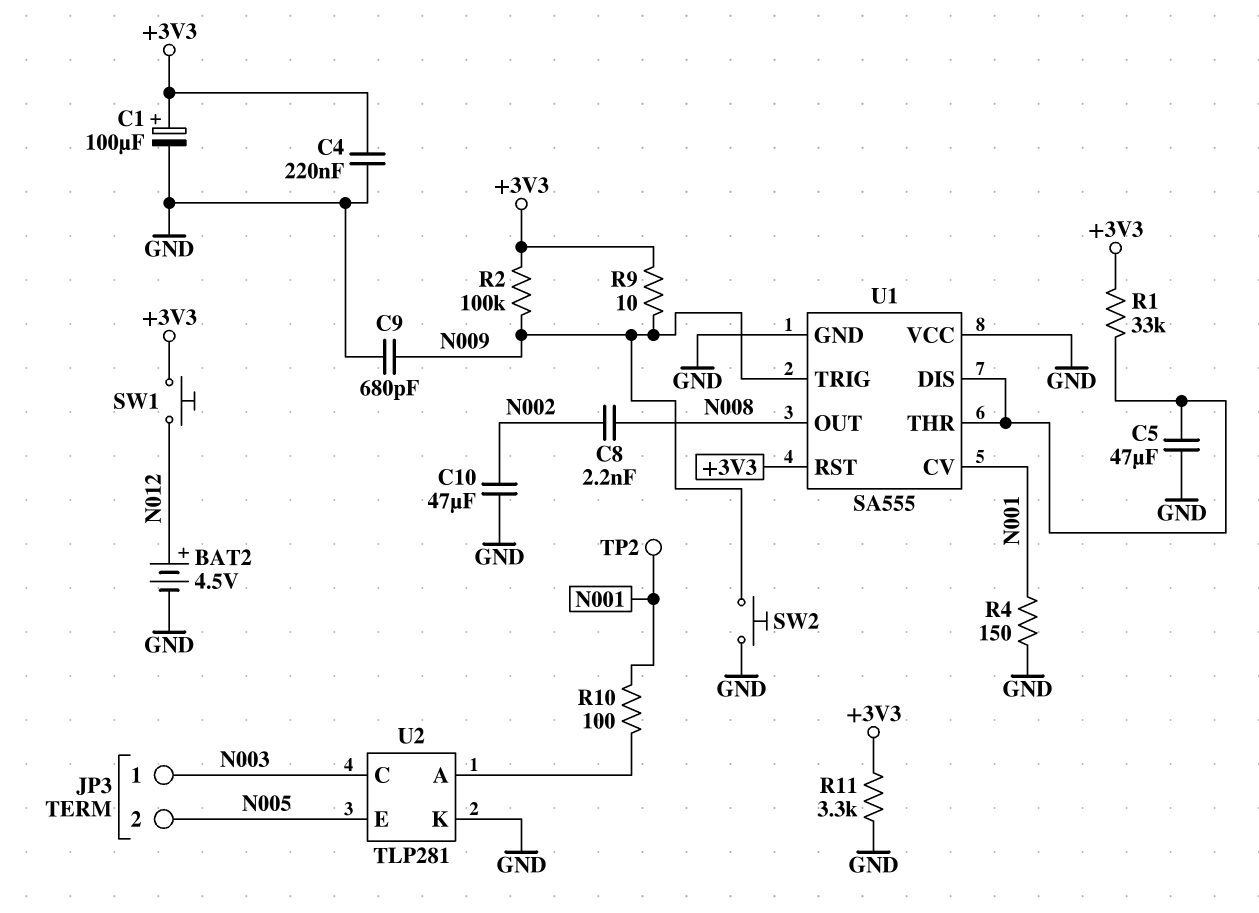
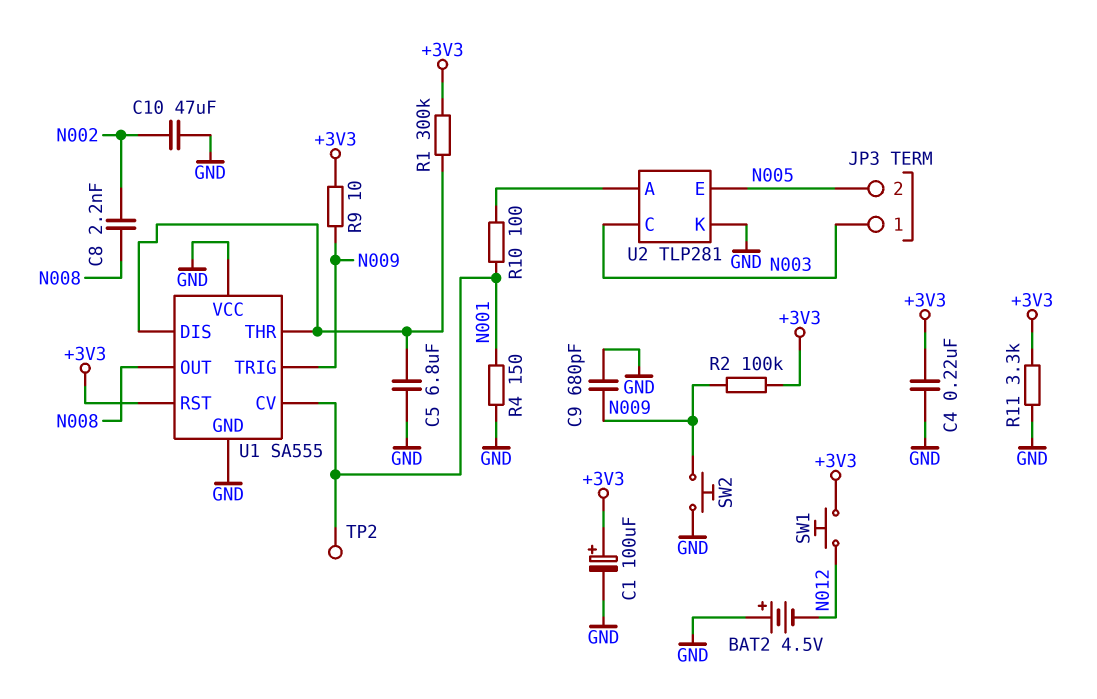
BAT2: 4.5V (plus N012, minus GND) -> 4.5V (plus GND, minus N012)
C5: 47uF (GND, U1/DIS) -> 6.8uF (GND, U1/DIS)
R1: 33k (+3V3, U1/DIS) -> 300k (+3V3, U1/DIS)

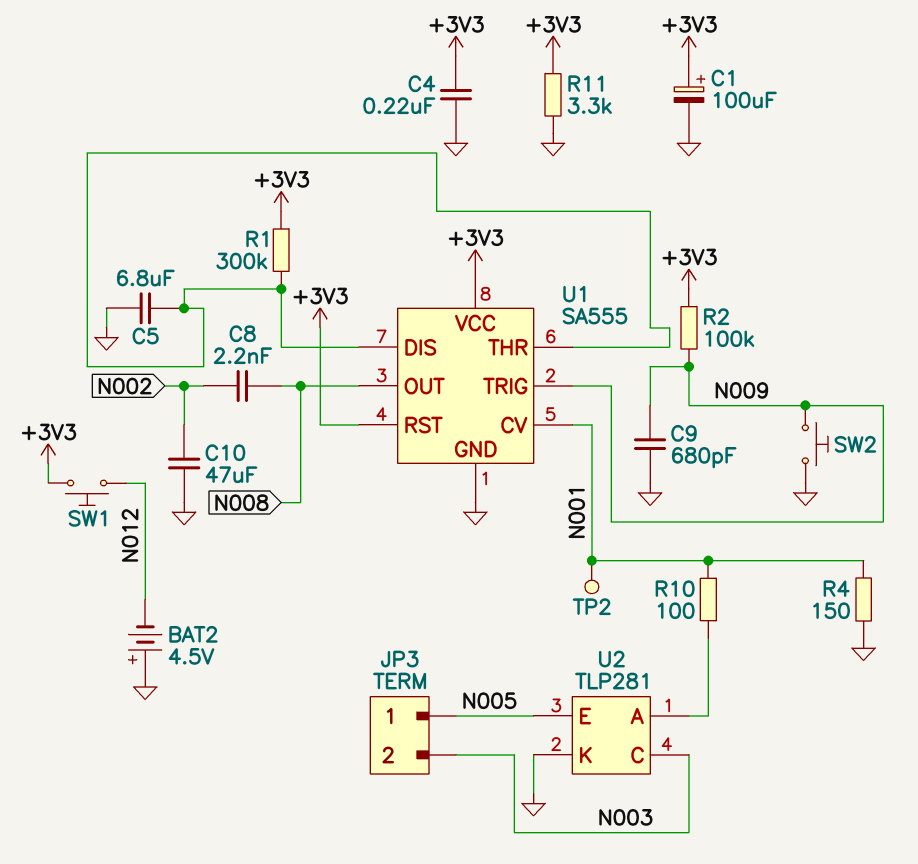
JP3 pin 1: N003 -> N005
JP3 pin 2: N005 -> N003
R9: 10 (+3V3, N009) -> none
U1 pin VCC: GND -> +3V3

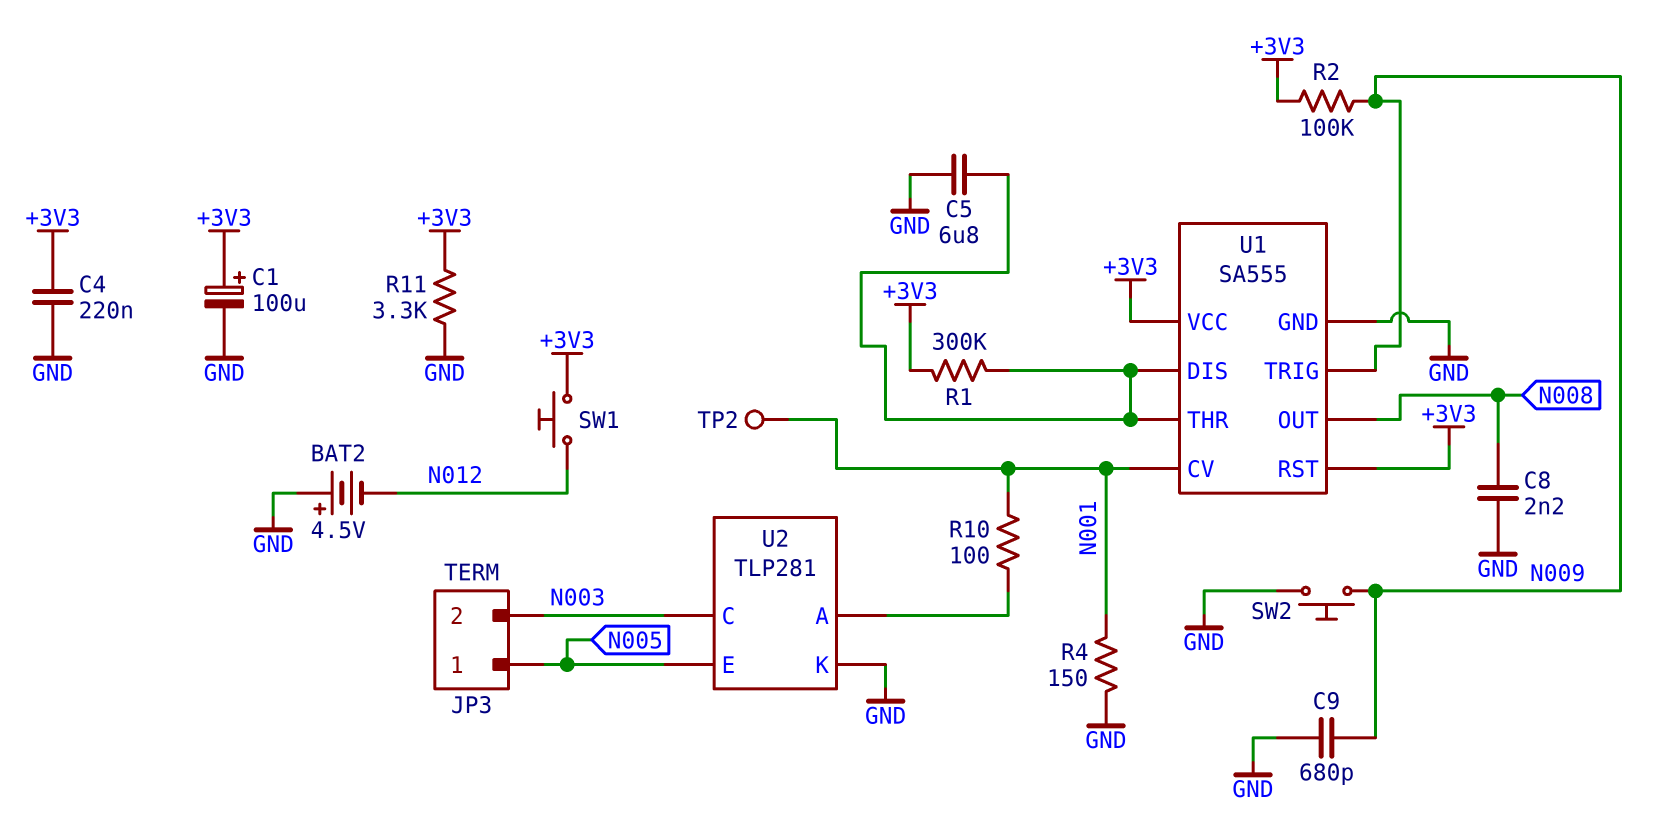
C8: 2.2nF (N002, N008) -> 2.2nF (GND, N008)
C10: 47uF (GND, N002) -> none

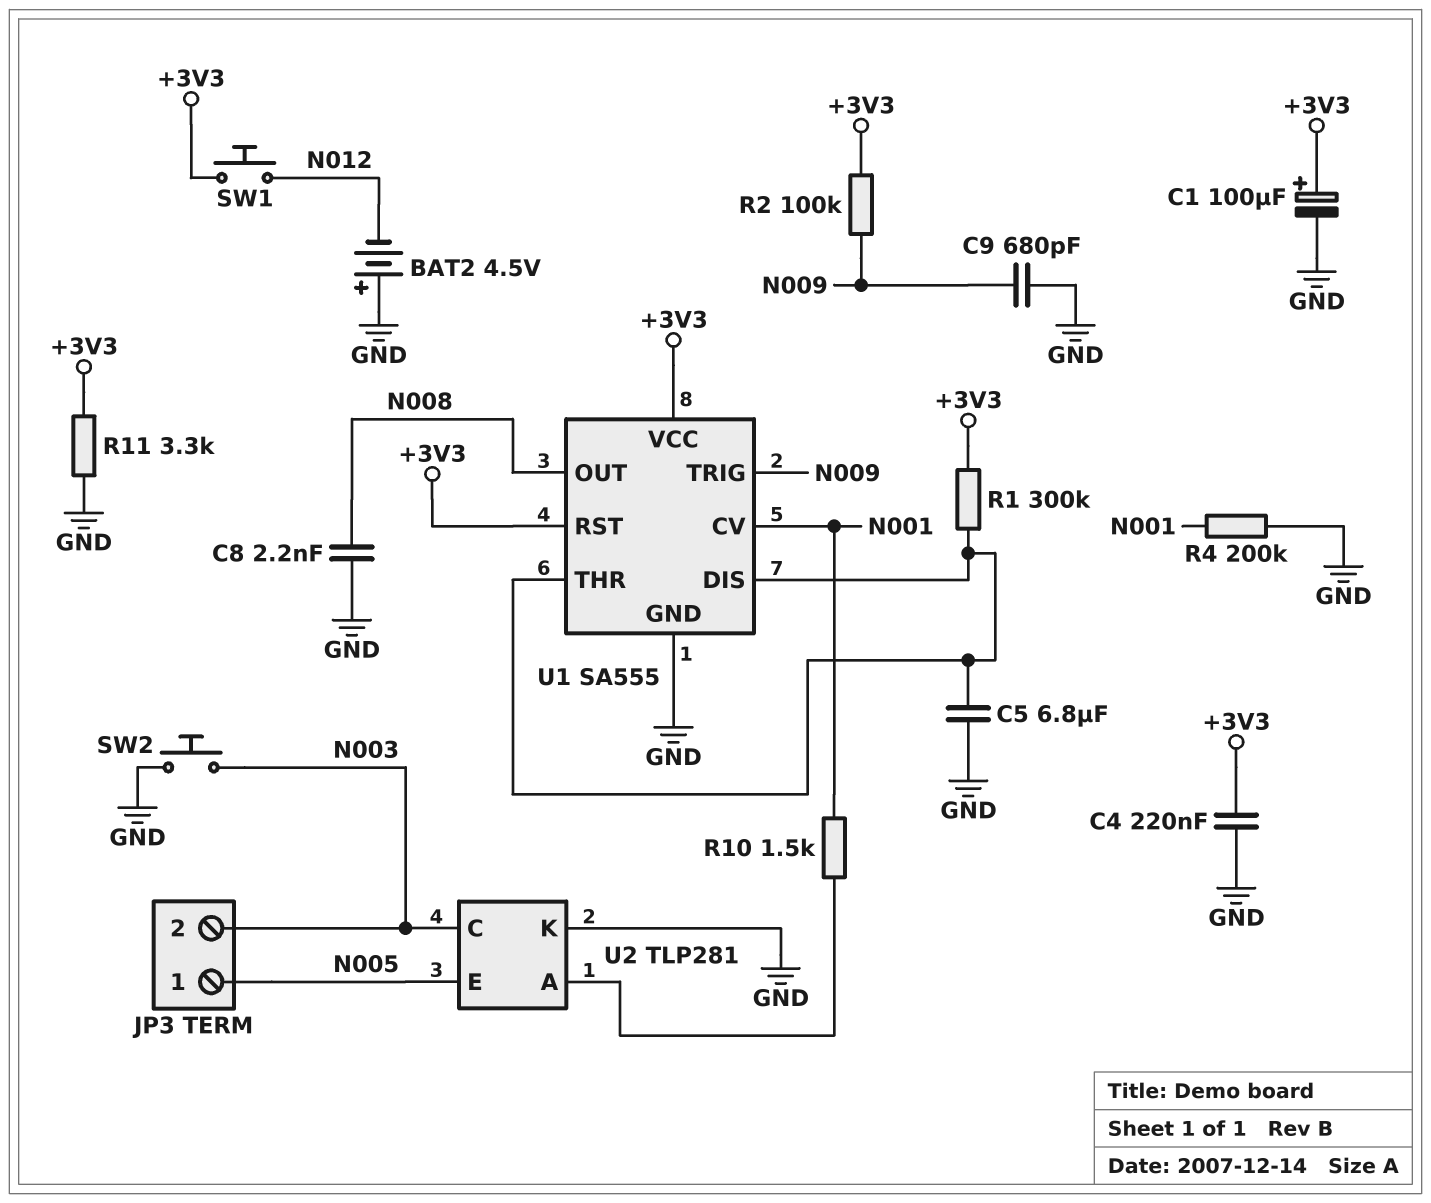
R4: 150 (GND, N001) -> 200k (GND, N001)
R10: 100 (N001, U2/A) -> 1.5k (N001, U2/A)
SW2: button (GND, N009) -> button (GND, N003)
TP2: test point (N001) -> none

